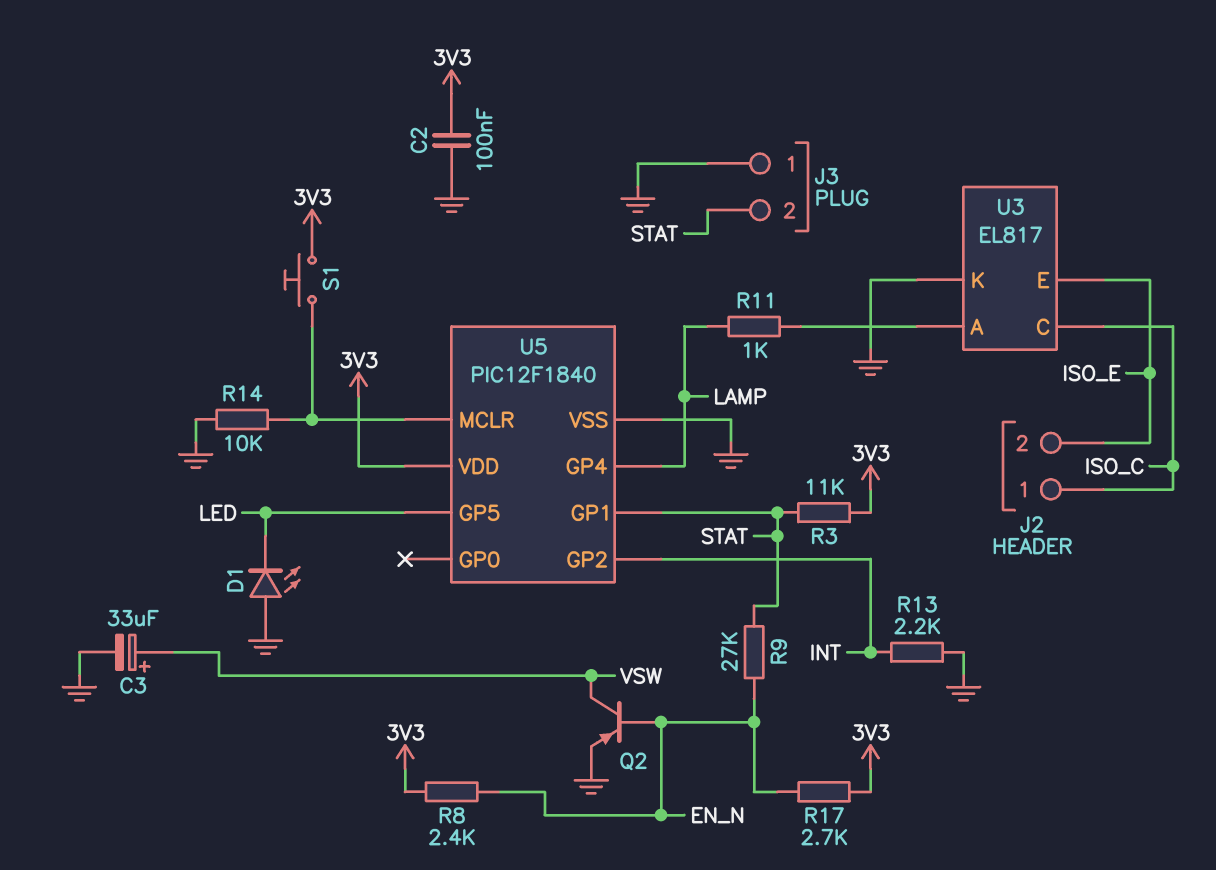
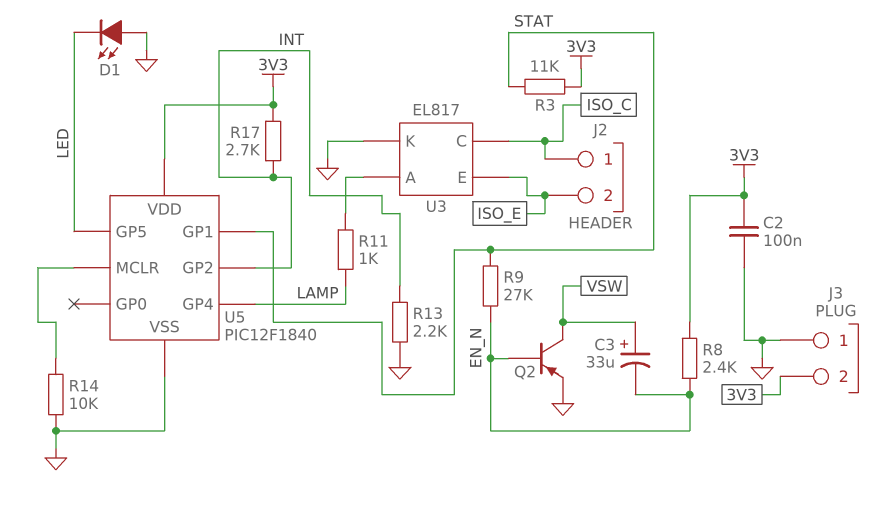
C3: 33uF (plus VSW, minus GND) -> 33uF (plus VSW, minus EN_N)
J3 pin 2: STAT -> 3V3
R17: 2.7k (3V3, EN_N) -> 2.7k (3V3, INT)
S1: button (3V3, U5/MCLR) -> none

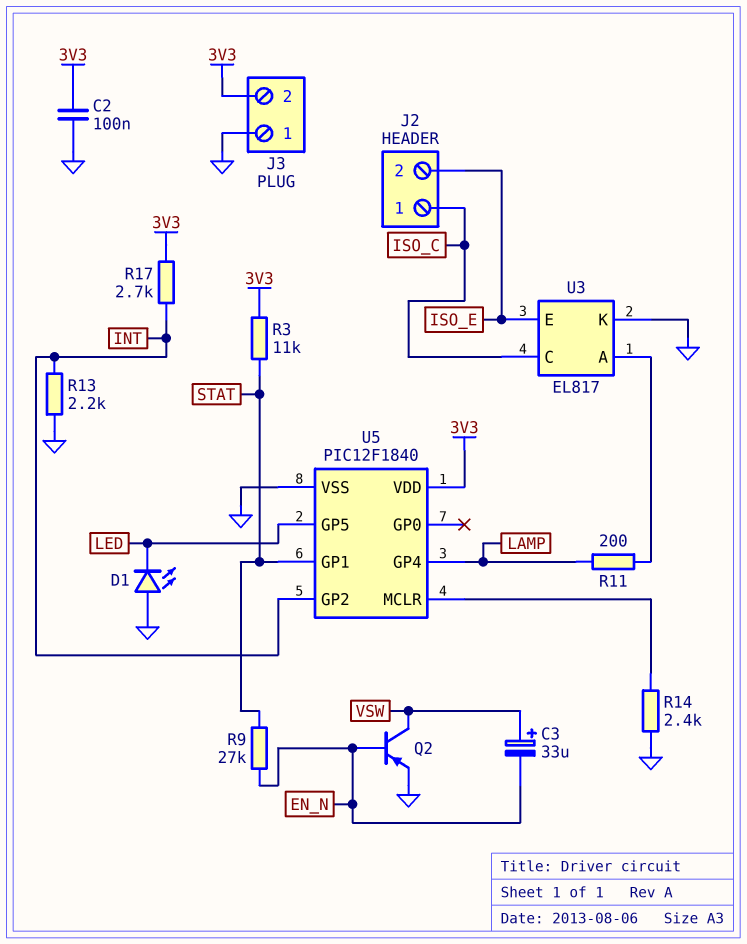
R8: 2.4k (3V3, EN_N) -> none
R11: 1k (LAMP, U3/A) -> 200 (LAMP, U3/A)
R14: 10k (GND, U5/MCLR) -> 2.4k (GND, U5/MCLR)

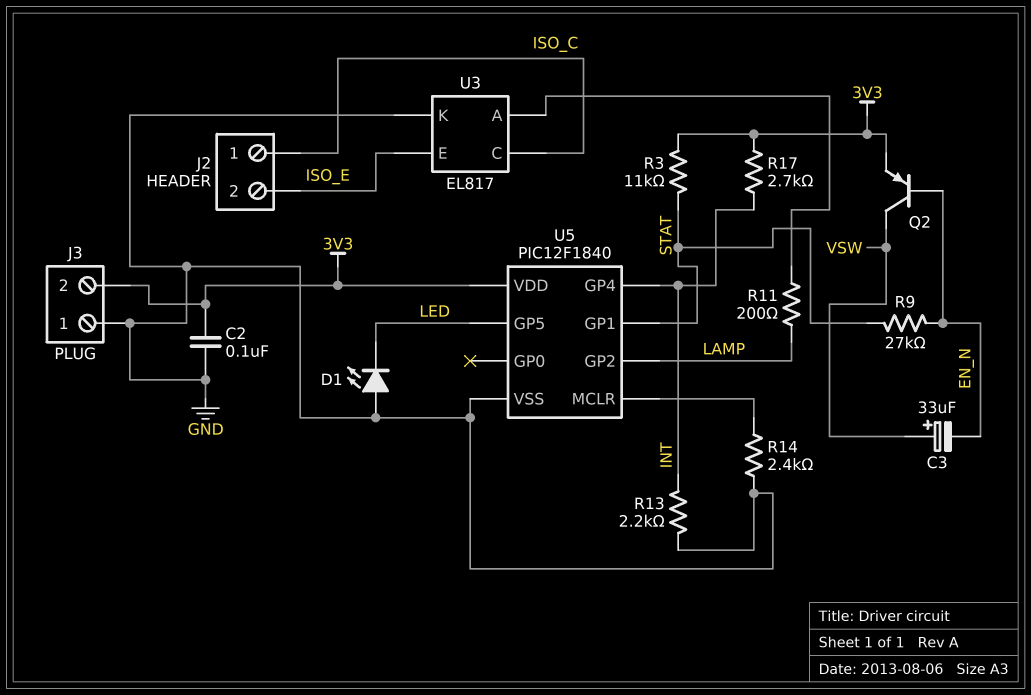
Q2: PNP (B EN_N, C VSW, E GND) -> PNP (B EN_N, C VSW, E 3V3)
U5 pin GP2: INT -> LAMP
U5 pin GP4: LAMP -> INT

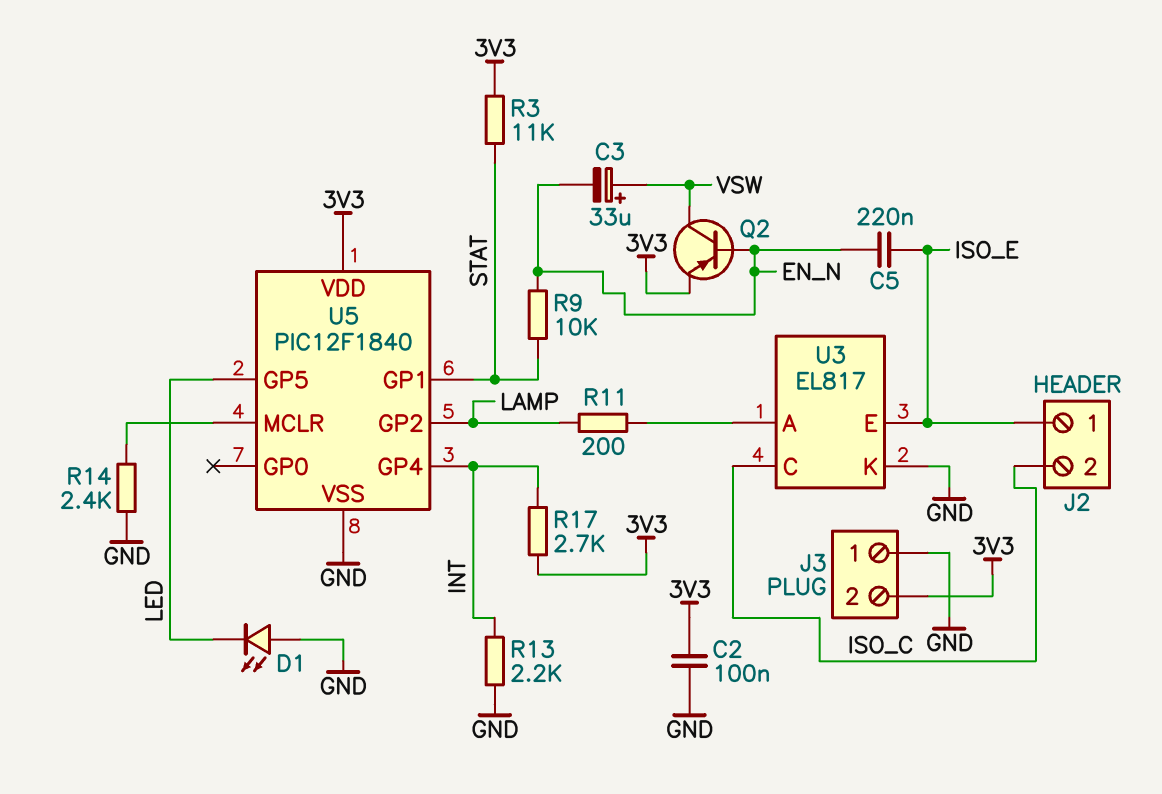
C5: none -> 220nF (EN_N, ISO_E)
J2 pin 1: ISO_C -> ISO_E
J2 pin 2: ISO_E -> ISO_C
R9: 27k (EN_N, STAT) -> 10k (EN_N, STAT)

